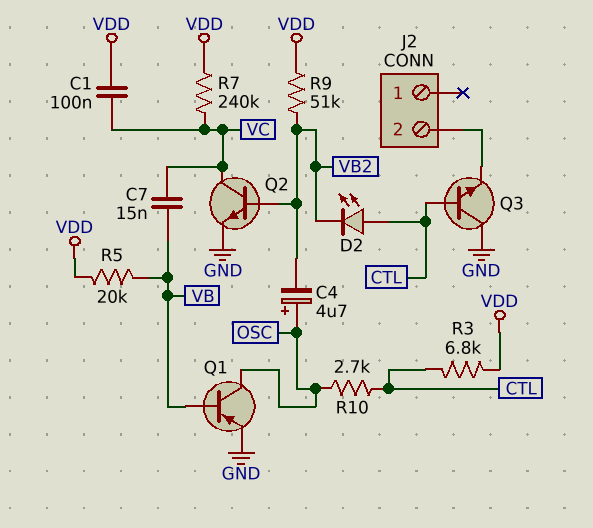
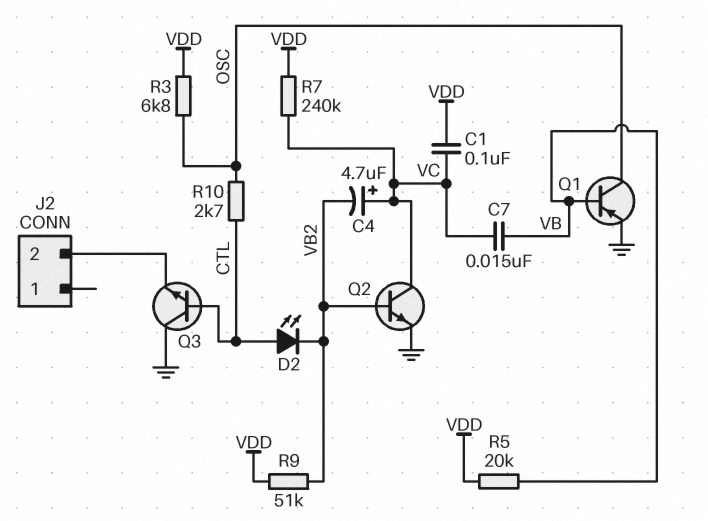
C4: 4.7uF (plus OSC, minus VB2) -> 4.7uF (plus VC, minus VB2)
R3: 6.8k (CTL, VDD) -> 6.8k (OSC, VDD)

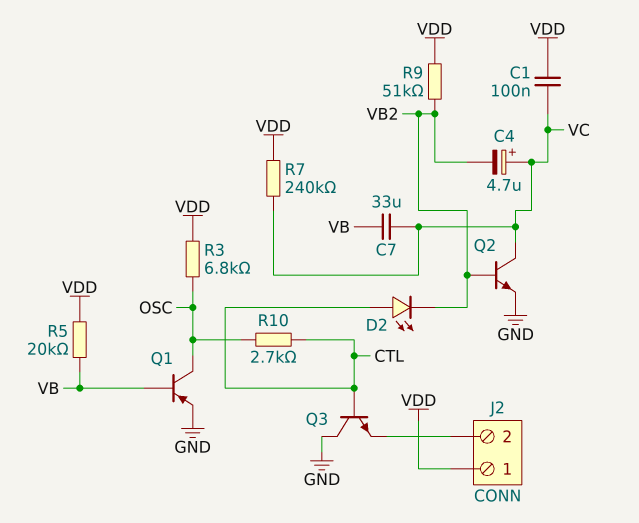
C7: 15nF (VB, VC) -> 33uF (VB, VC)
J2 pin 1: none -> VDD

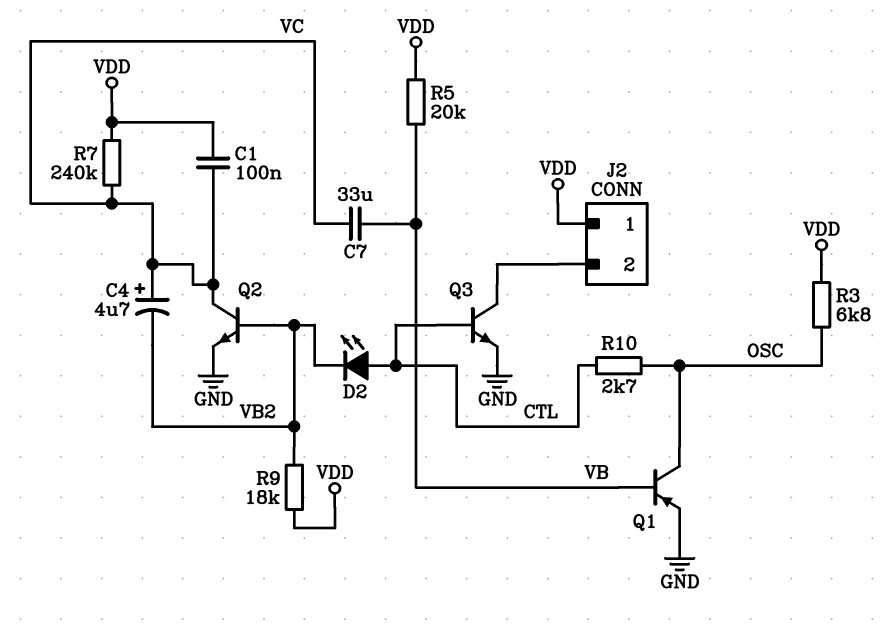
Q3: NPN (B CTL, C GND, E J2/2) -> NPN (B CTL, C J2/2, E GND)
R9: 51k (VB2, VDD) -> 18k (VB2, VDD)

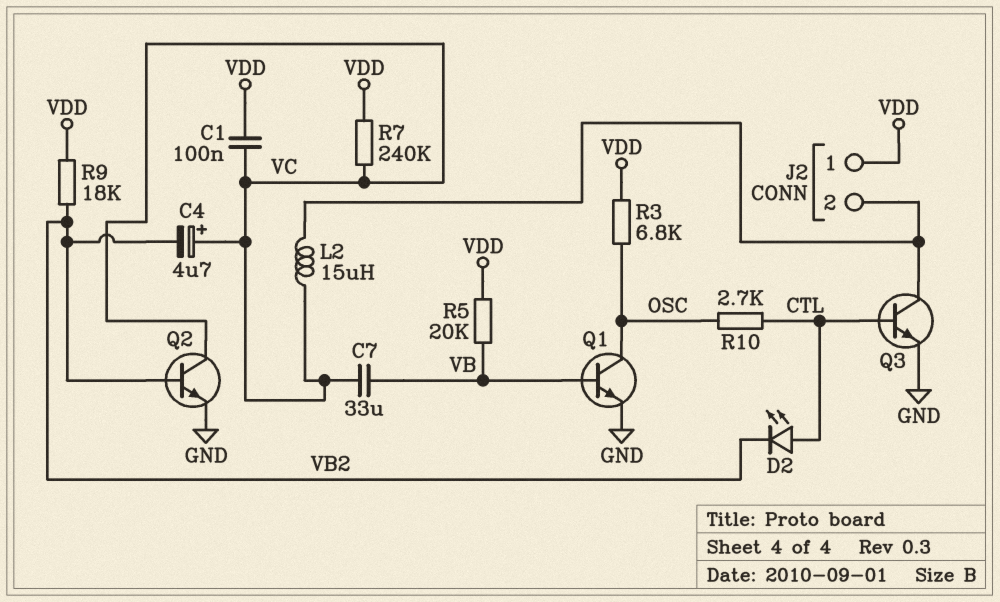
L2: none -> 15uH (J2/2, VC)
Q1: PNP (B VB, C OSC, E GND) -> NPN (B VB, C OSC, E GND)

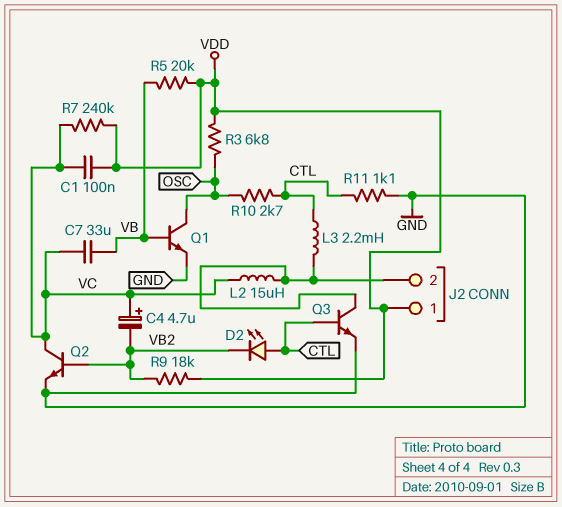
L3: none -> 2.2mH (CTL, J2/2)
R11: none -> 1.1k (CTL, GND)

